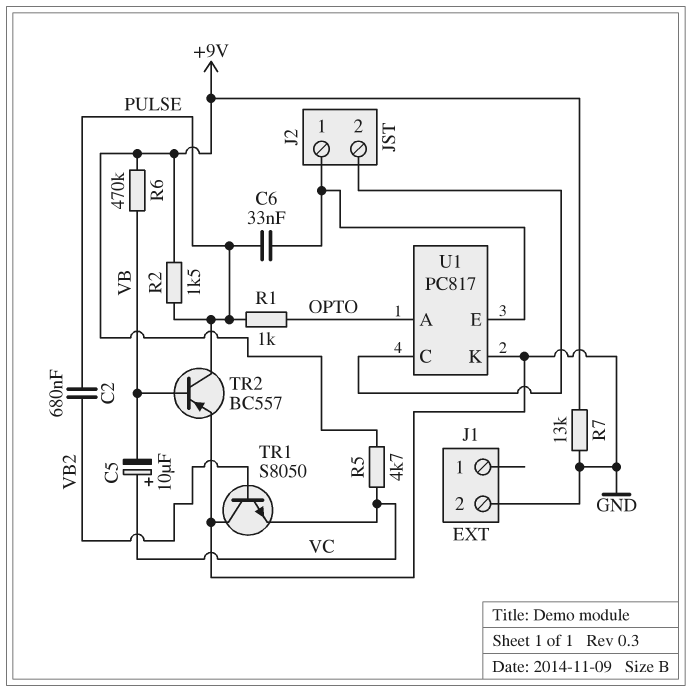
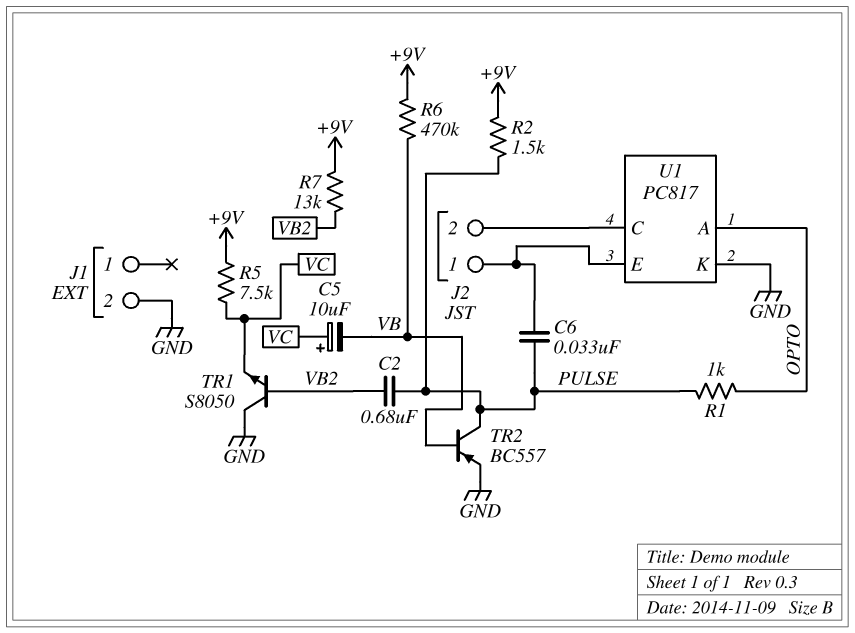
R5: 4.7k (+9V, VC) -> 7.5k (+9V, VC)
R7: 13k (+9V, GND) -> 13k (+9V, VB2)

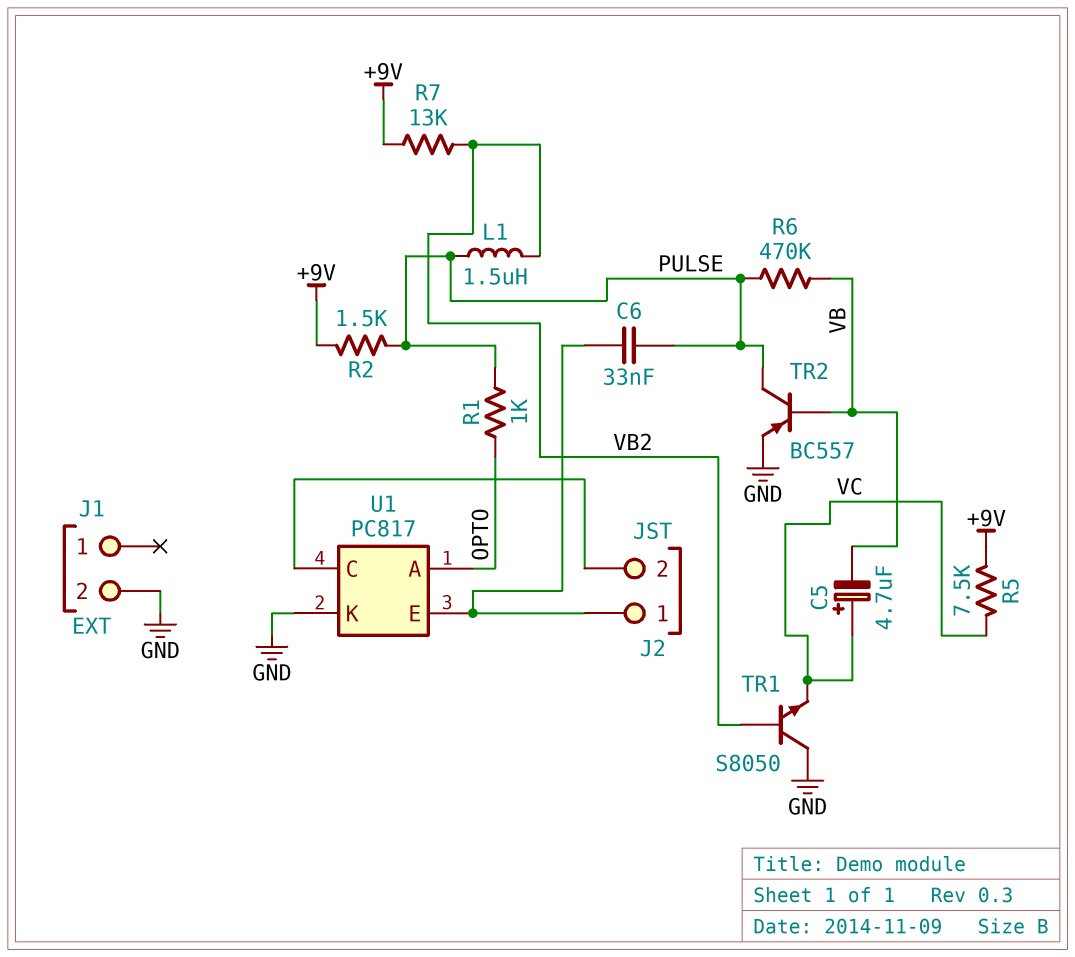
C2: 680nF (PULSE, VB2) -> none
C5: 10uF (plus VC, minus VB) -> 4.7uF (plus VC, minus VB)
L1: none -> 1.5uH (PULSE, VB2)
R6: 470k (+9V, VB) -> 470k (PULSE, VB)

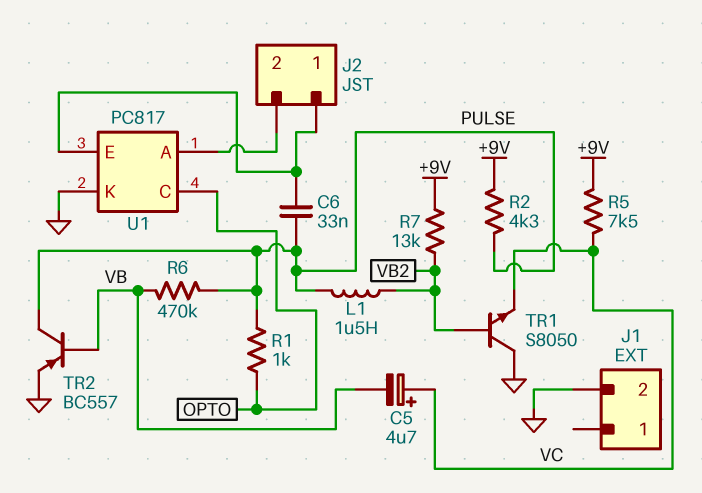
R2: 1.5k (+9V, PULSE) -> 4.3k (+9V, PULSE)
U1 pin A: OPTO -> J2/2
U1 pin C: J2/2 -> OPTO

